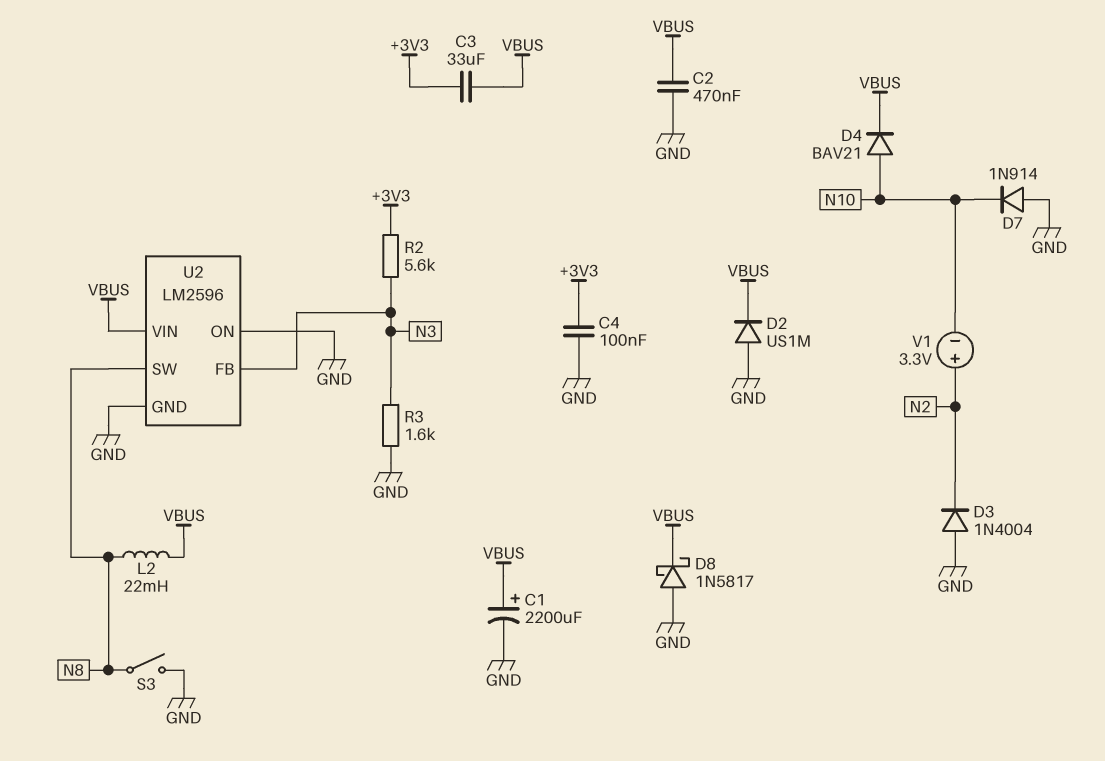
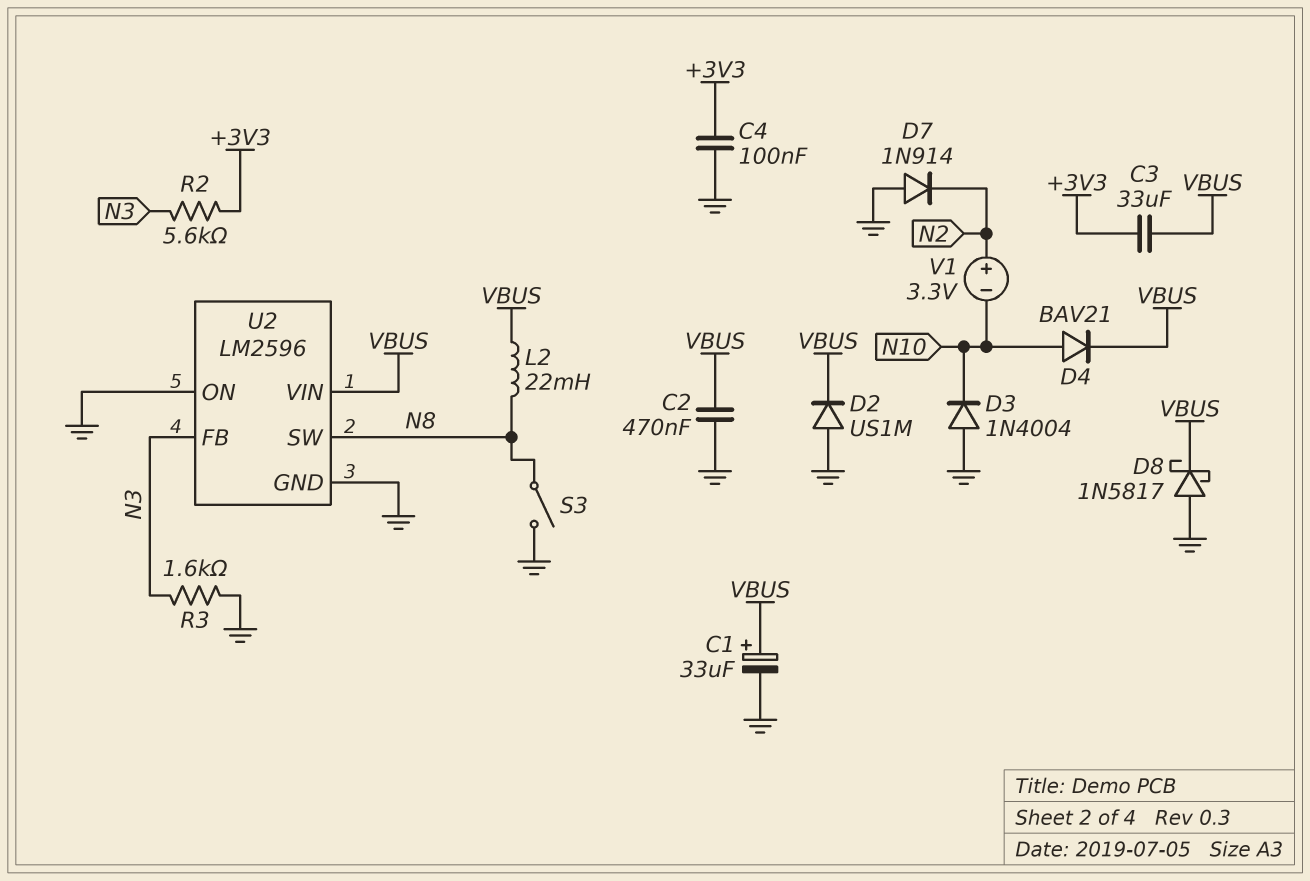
C1: 2200uF (plus VBUS, minus GND) -> 33uF (plus VBUS, minus GND)
D3: diode 1N4004 (A GND, K N2) -> diode 1N4004 (A GND, K N10)
D7: diode 1N914 (A GND, K N10) -> diode 1N914 (A GND, K N2)

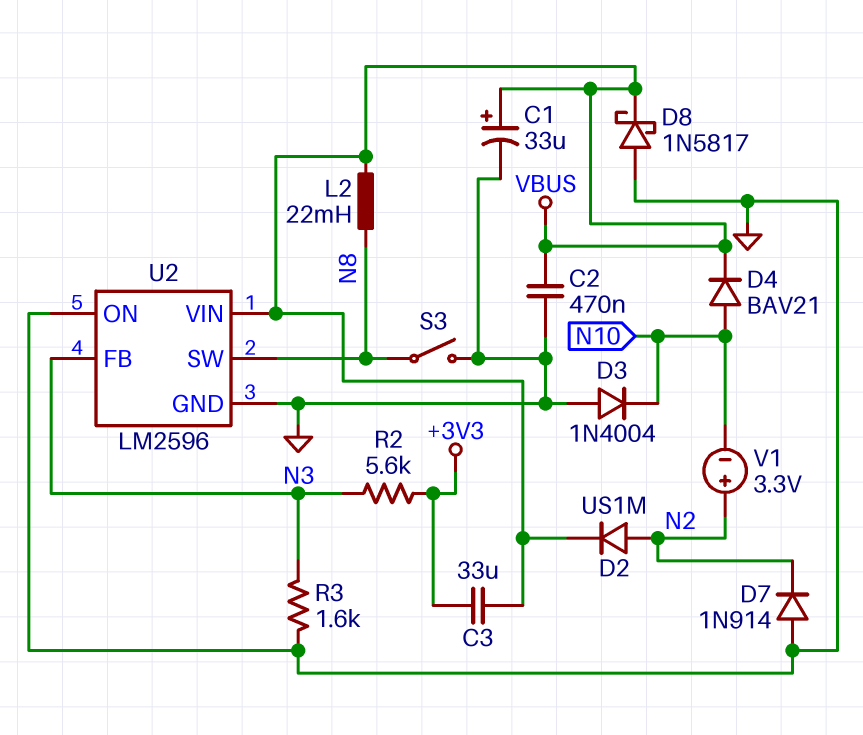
C4: 100nF (+3V3, GND) -> none
D2: diode US1M (A GND, K VBUS) -> diode US1M (A N2, K VBUS)

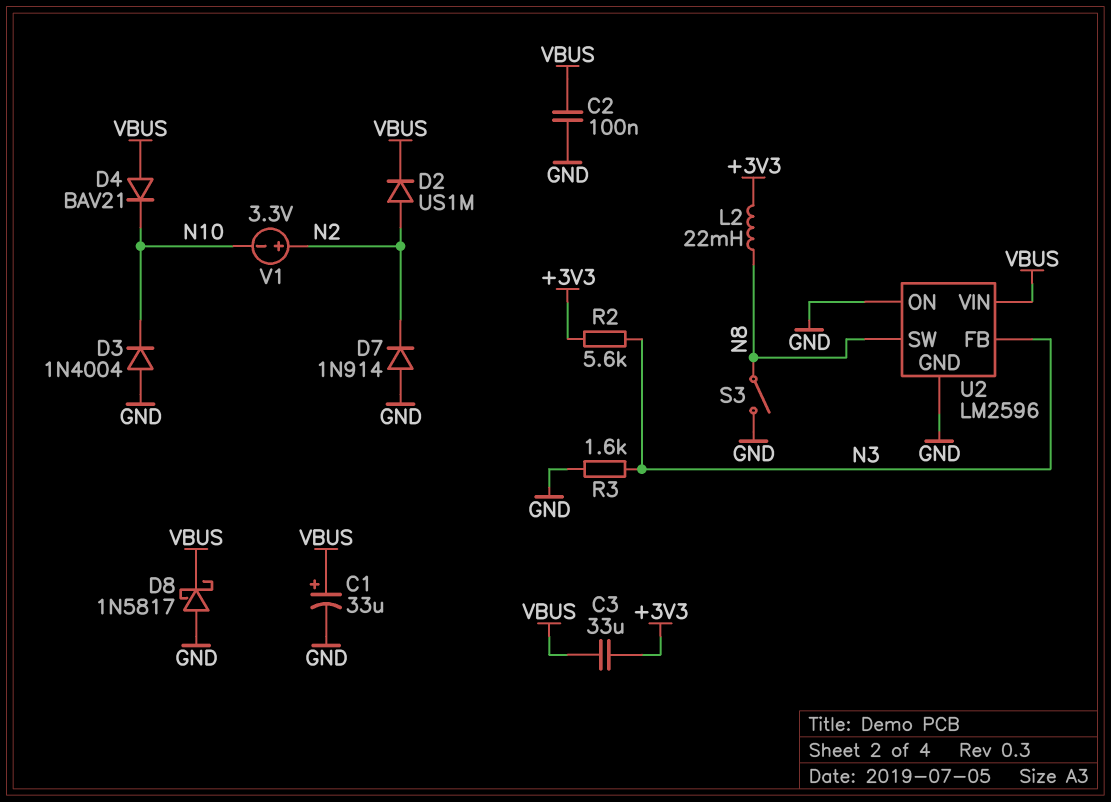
C2: 470nF (GND, VBUS) -> 100nF (GND, VBUS)
D4: diode BAV21 (A N10, K VBUS) -> diode BAV21 (A VBUS, K N10)
L2: 22mH (N8, VBUS) -> 22mH (+3V3, N8)

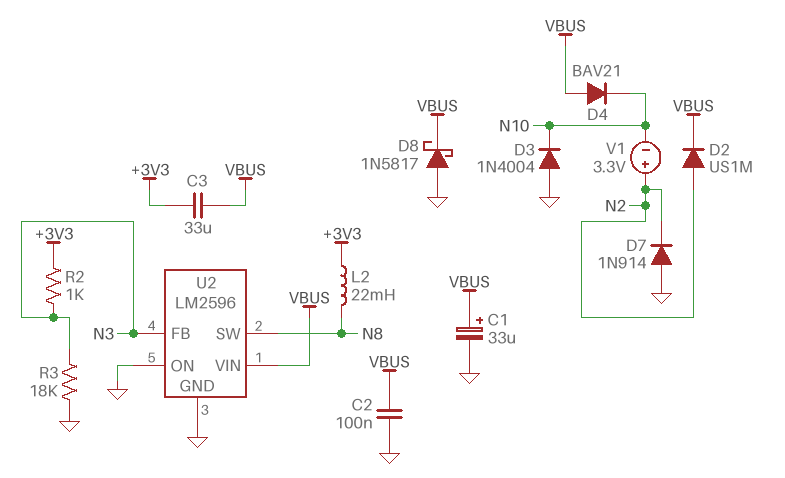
R2: 5.6k (+3V3, N3) -> 1k (+3V3, N3)
R3: 1.6k (GND, N3) -> 18k (GND, N3)
S3: switch (GND, N8) -> none

